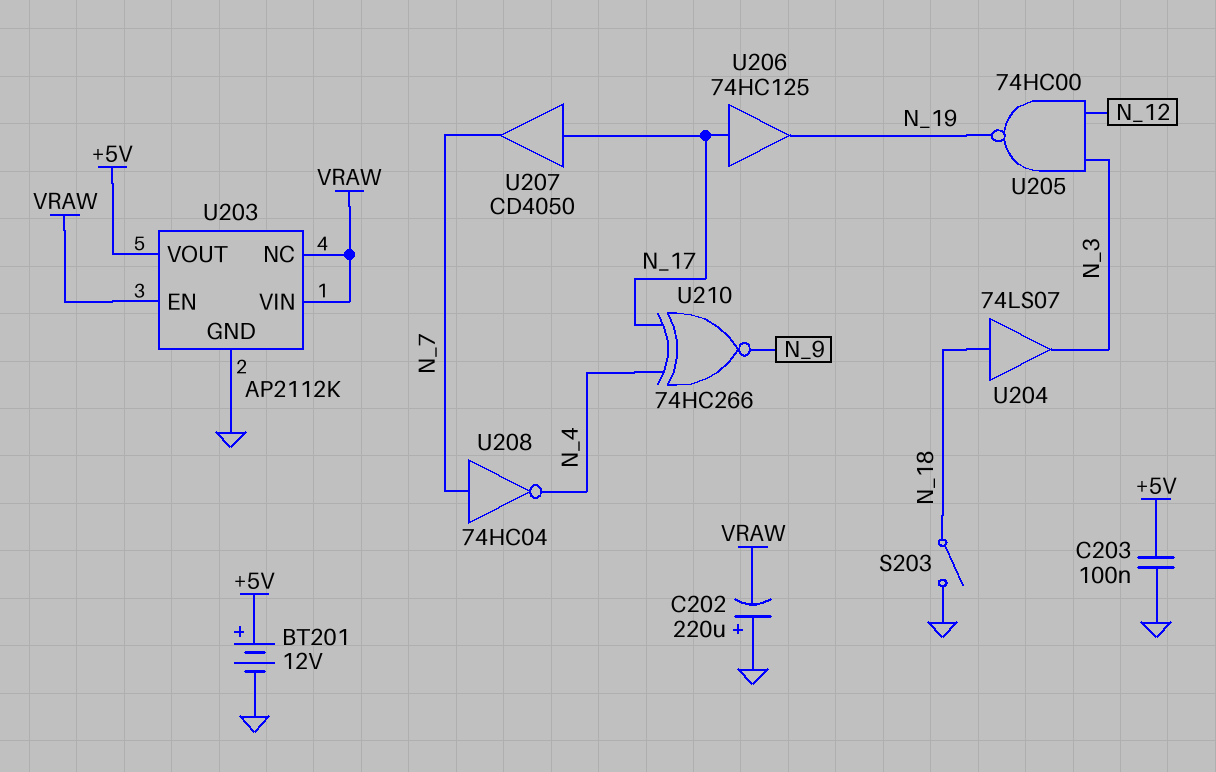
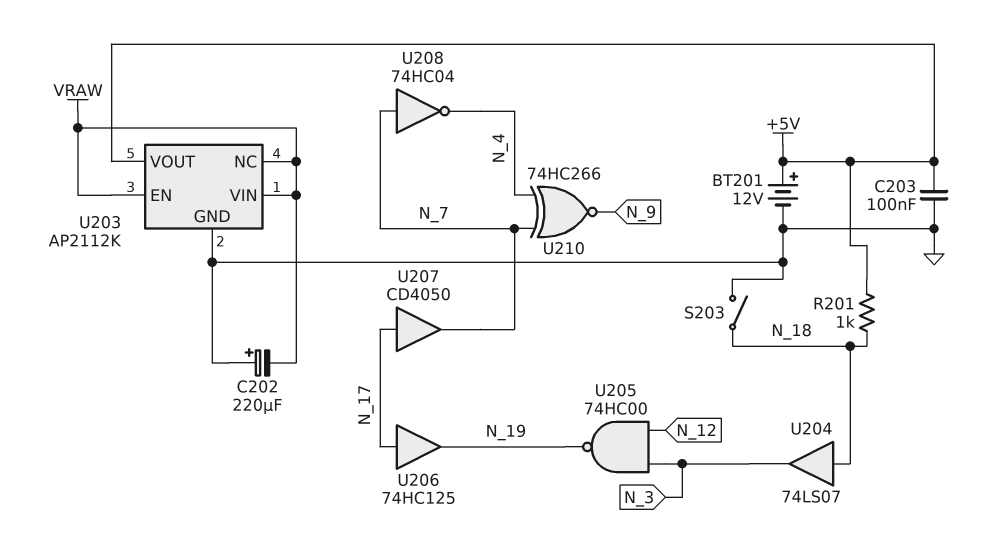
R201: none -> 1k (+5V, N_18)
U210: XNOR 74HC266 (in N_4, in N_17, out N_9) -> XNOR 74HC266 (in N_4, in N_7, out N_9)

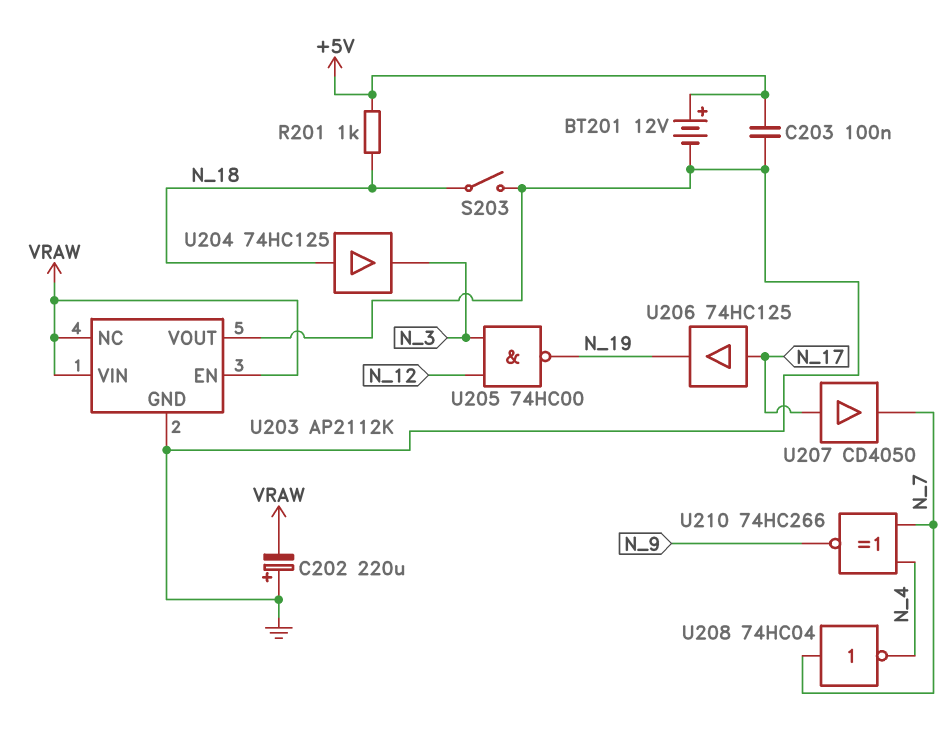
U203 pin VOUT: +5V -> GND
U204: buffer 74LS07 (in N_18, out N_3) -> buffer 74HC125 (in N_18, out N_3)

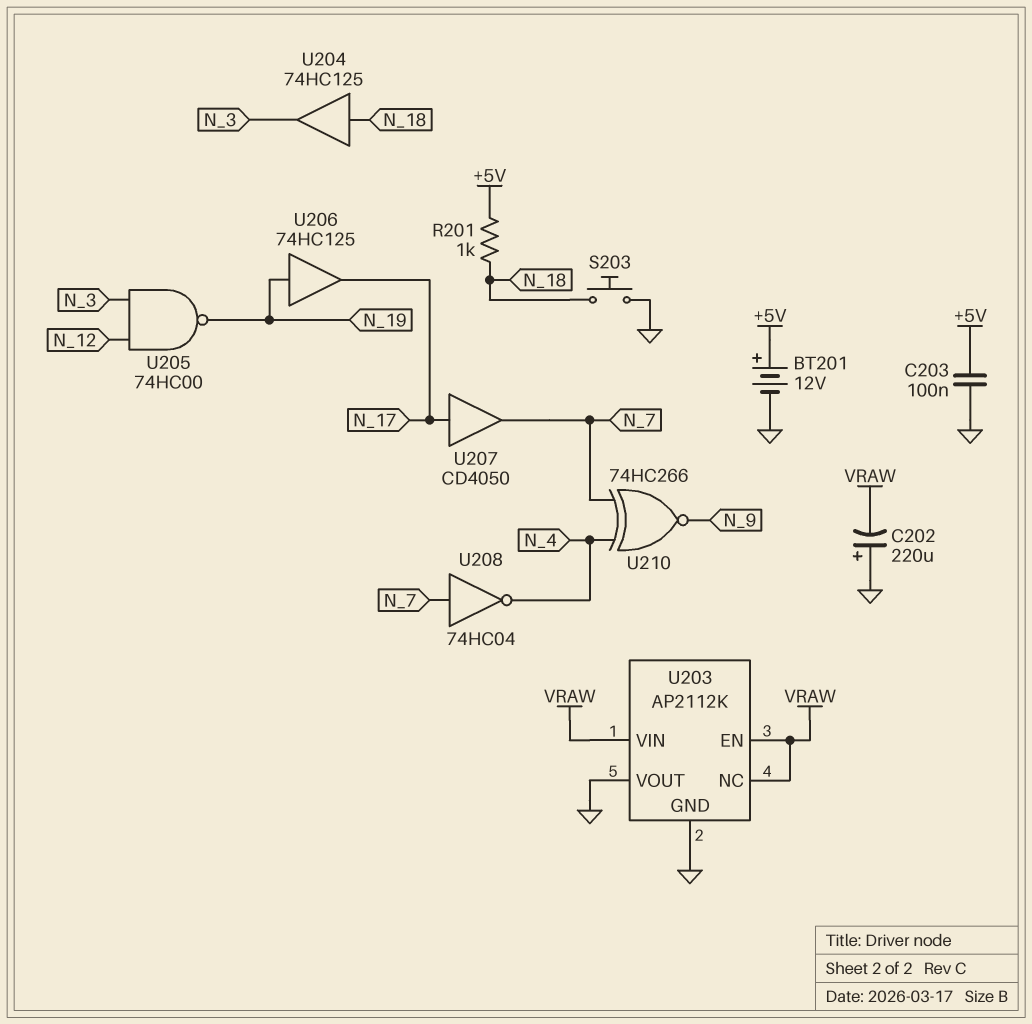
S203: switch (GND, N_18) -> button (GND, N_18)
U206: buffer 74HC125 (in N_17, out N_19) -> buffer 74HC125 (in N_19, out N_17)

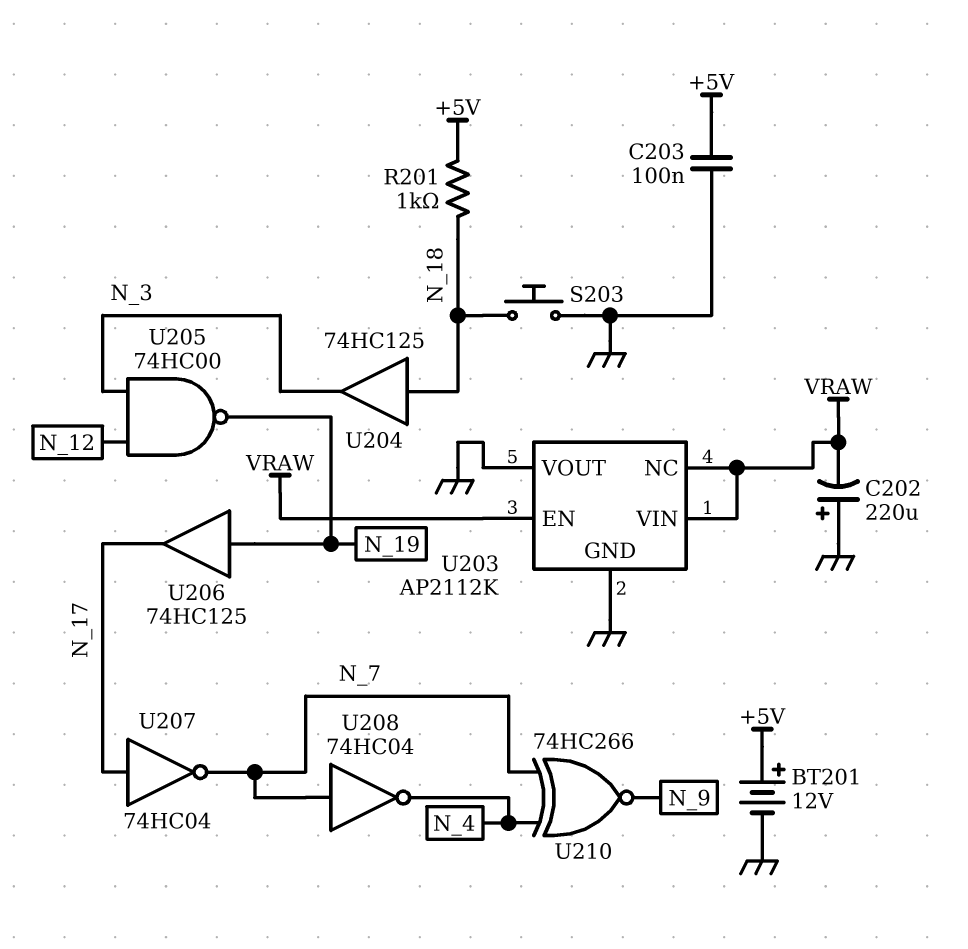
U207: buffer CD4050 (in N_17, out N_7) -> NOT 74HC04 (in N_17, out N_7)

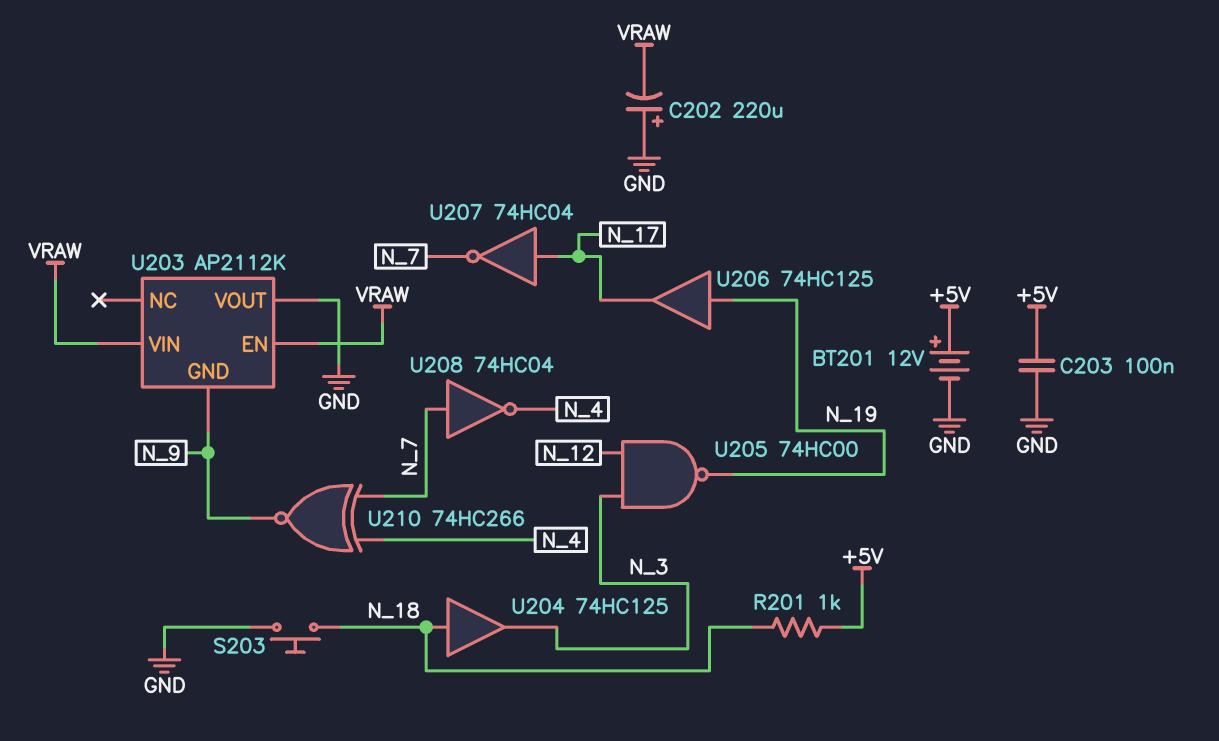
U203 pin GND: GND -> N_9
U203 pin NC: VRAW -> none

